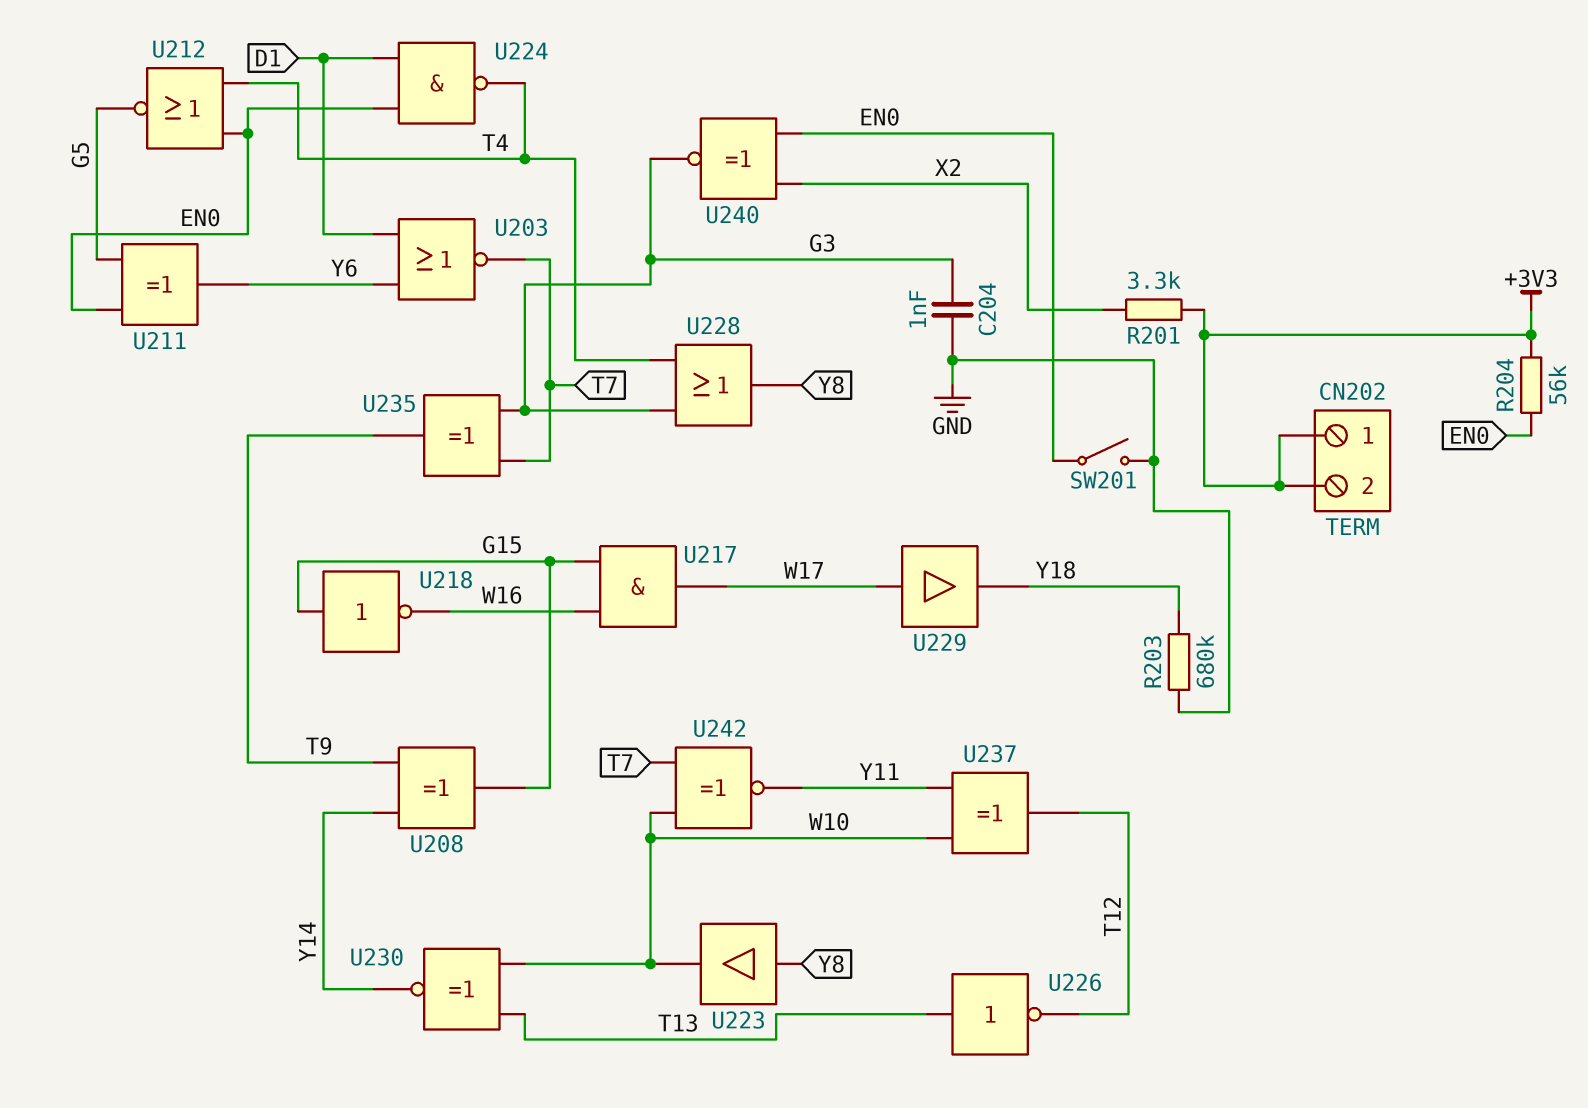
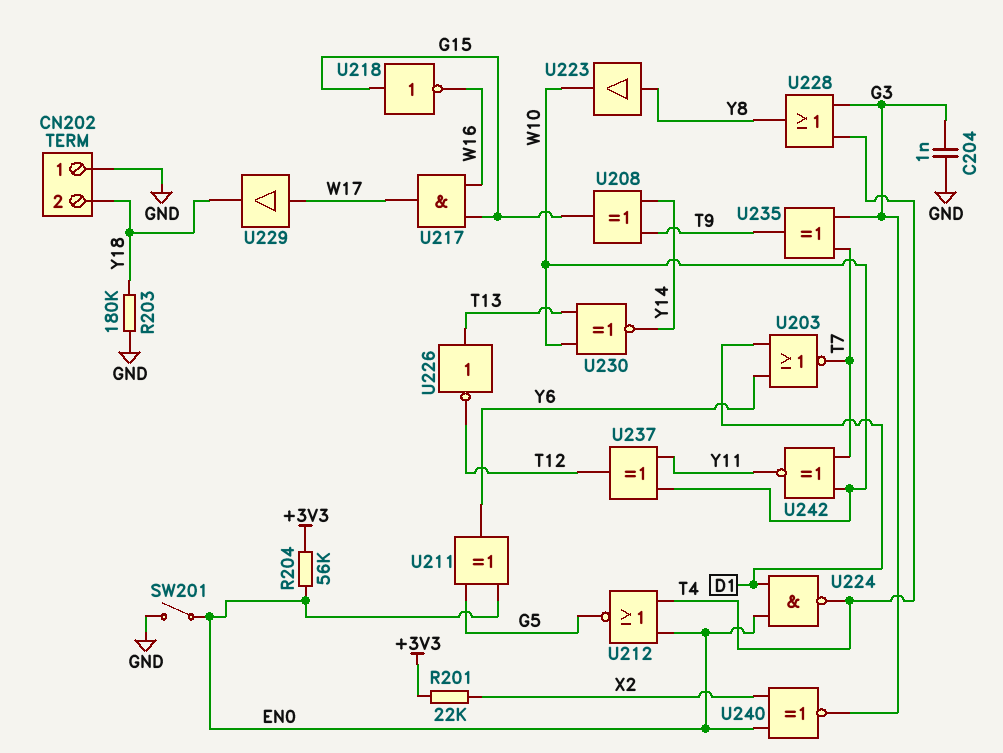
CN202 pin 1: +3V3 -> GND
CN202 pin 2: +3V3 -> Y18
R201: 3.3k (+3V3, X2) -> 22k (+3V3, X2)
R203: 680k (GND, Y18) -> 180k (GND, Y18)

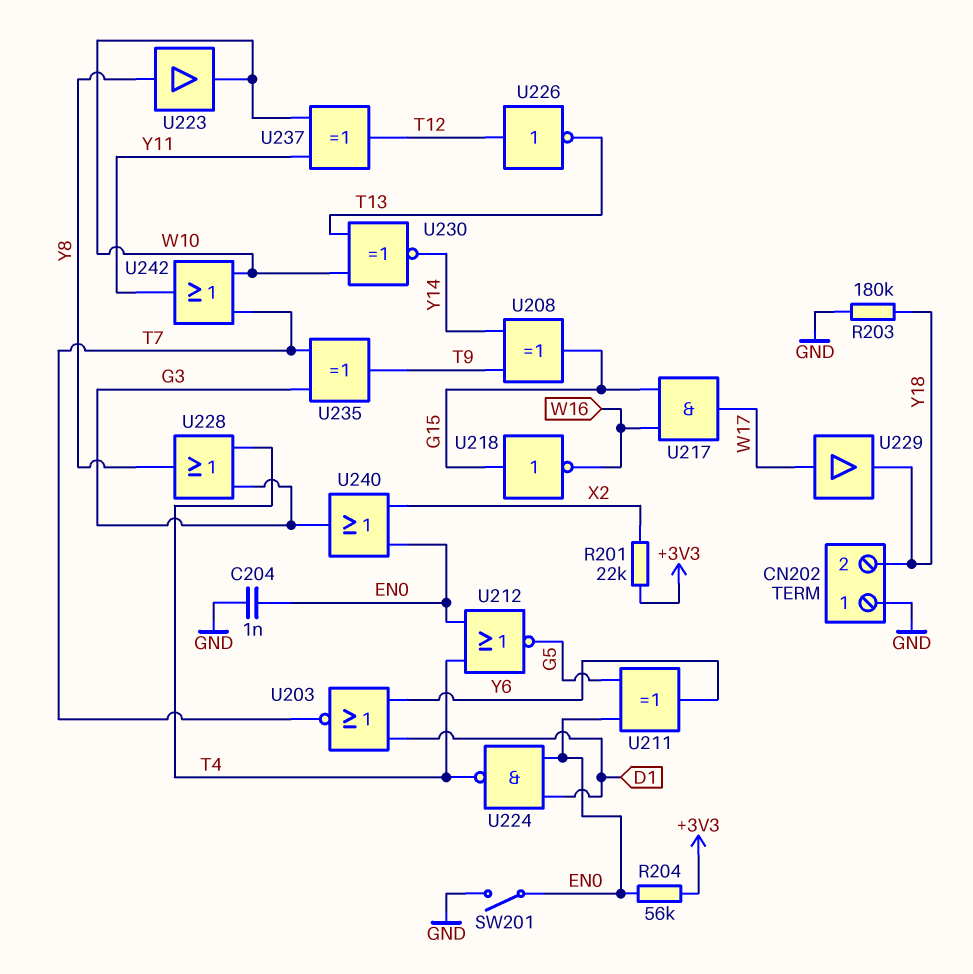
C204: 1nF (G3, GND) -> 1nF (EN0, GND)
U226: NOT (in T13, out T12) -> NOT (in T12, out T13)
U240: XNOR (in EN0, in X2, out G3) -> OR (in EN0, in X2, out G3)
U242: XNOR (in T7, in W10, out Y11) -> OR (in T7, in W10, out Y11)

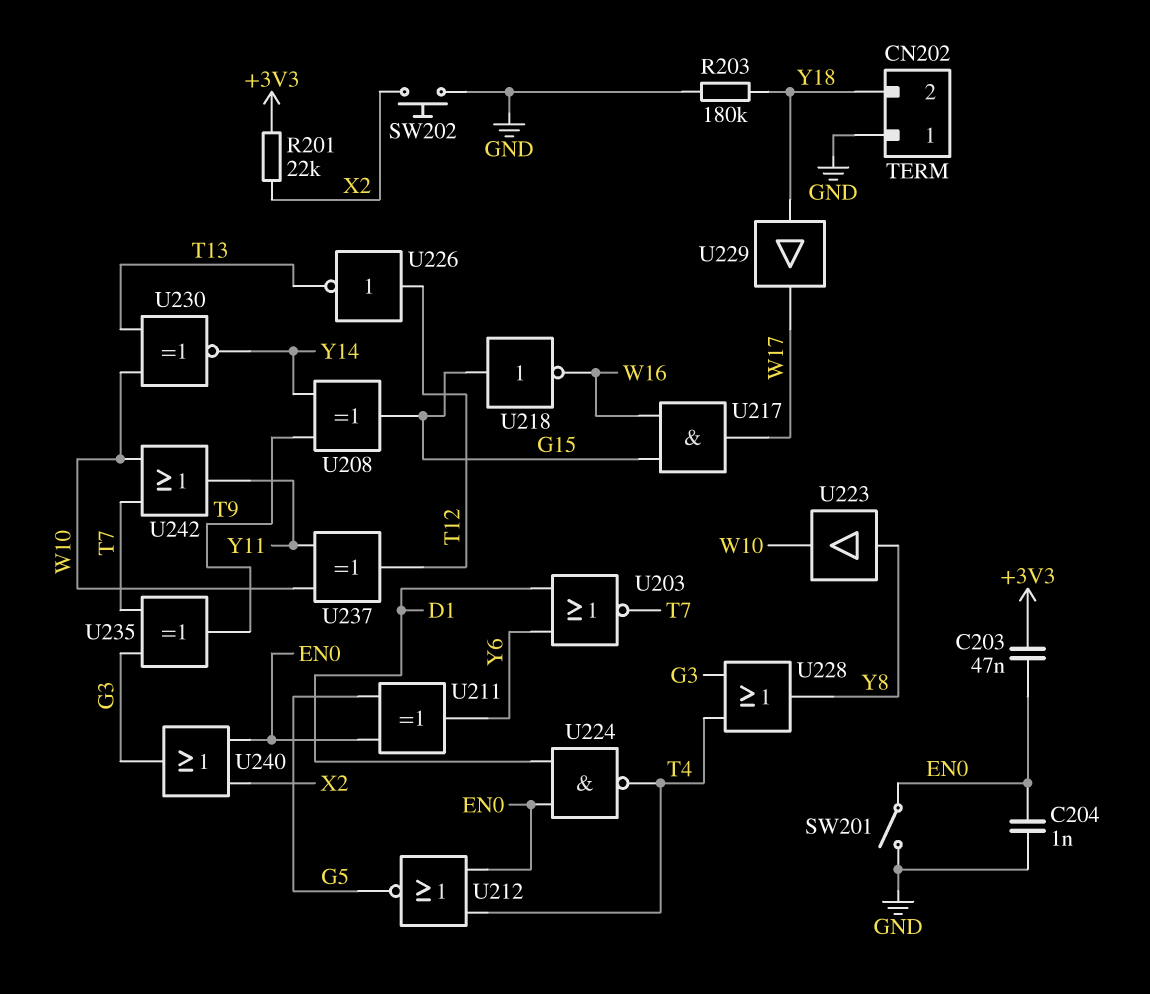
C203: none -> 47nF (+3V3, EN0)
R204: 56k (+3V3, EN0) -> none
SW202: none -> button (GND, X2)
U229: buffer (in W17, out Y18) -> buffer (in Y18, out W17)

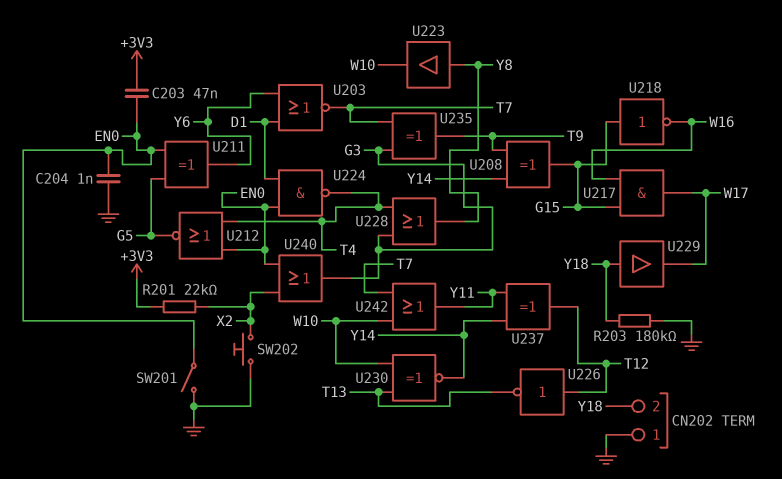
U237: XOR (in W10, in Y11, out T12) -> XOR (in Y11, in Y14, out T12)

